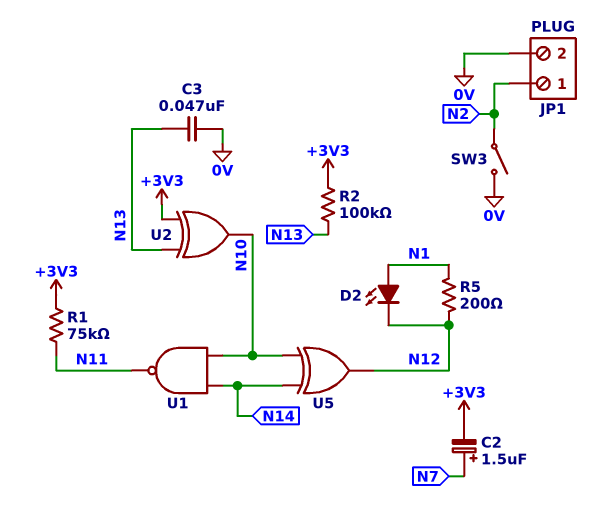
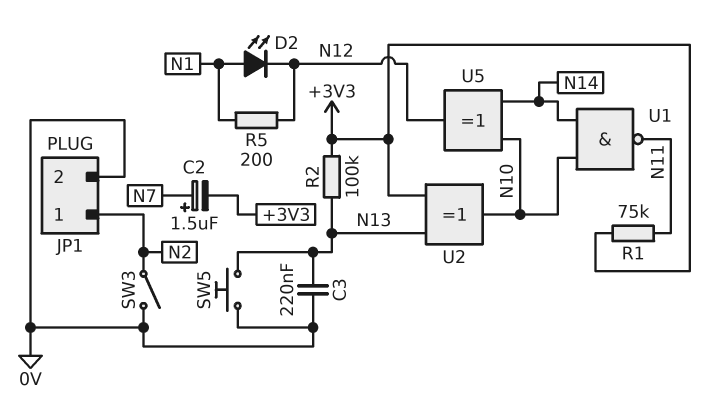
C3: 47nF (0V, N13) -> 220nF (0V, N13)
SW5: none -> button (0V, N13)

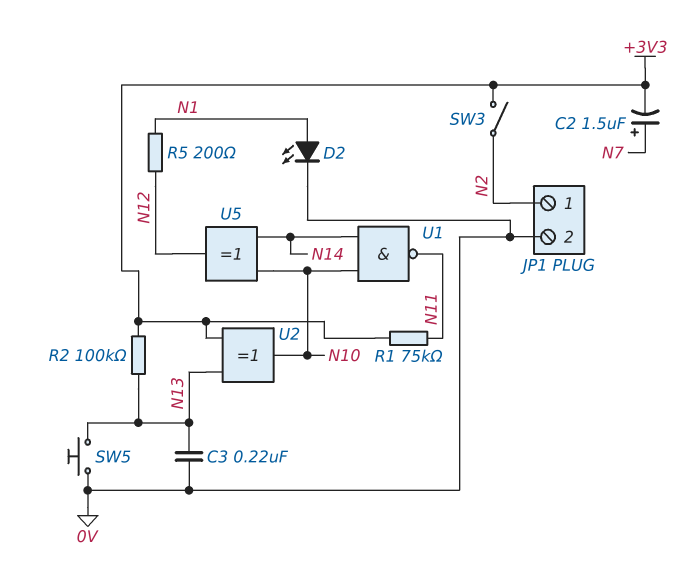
D2: LED (A N1, K N12) -> LED (A N1, K 0V)
SW3: switch (0V, N2) -> switch (+3V3, N2)

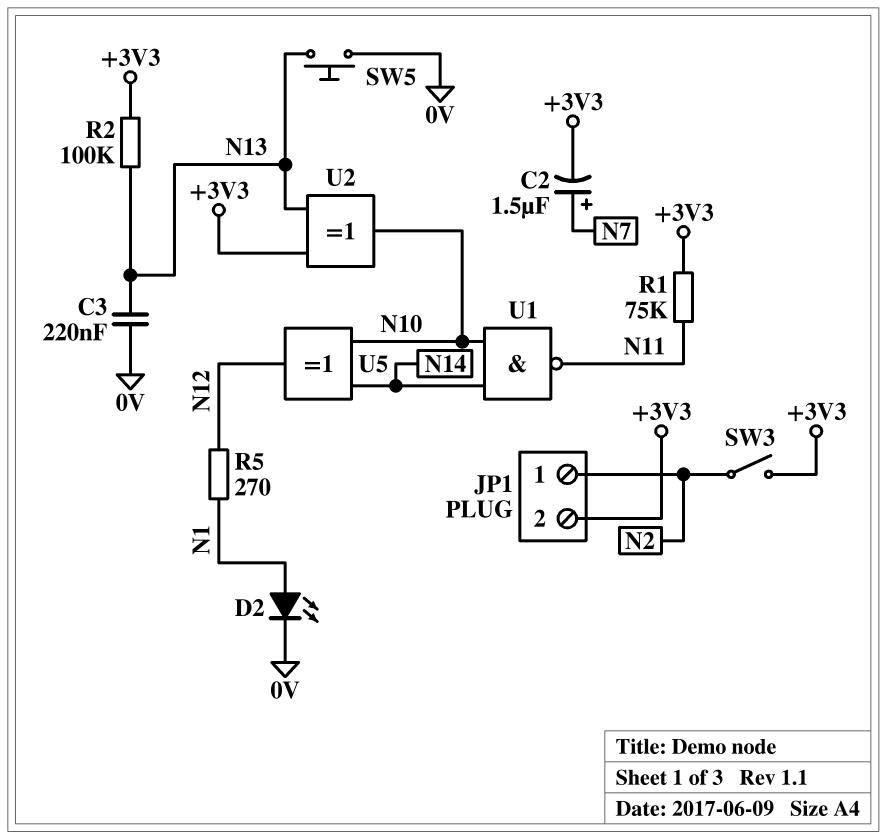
JP1 pin 2: 0V -> +3V3
R5: 200 (N1, N12) -> 270 (N1, N12)

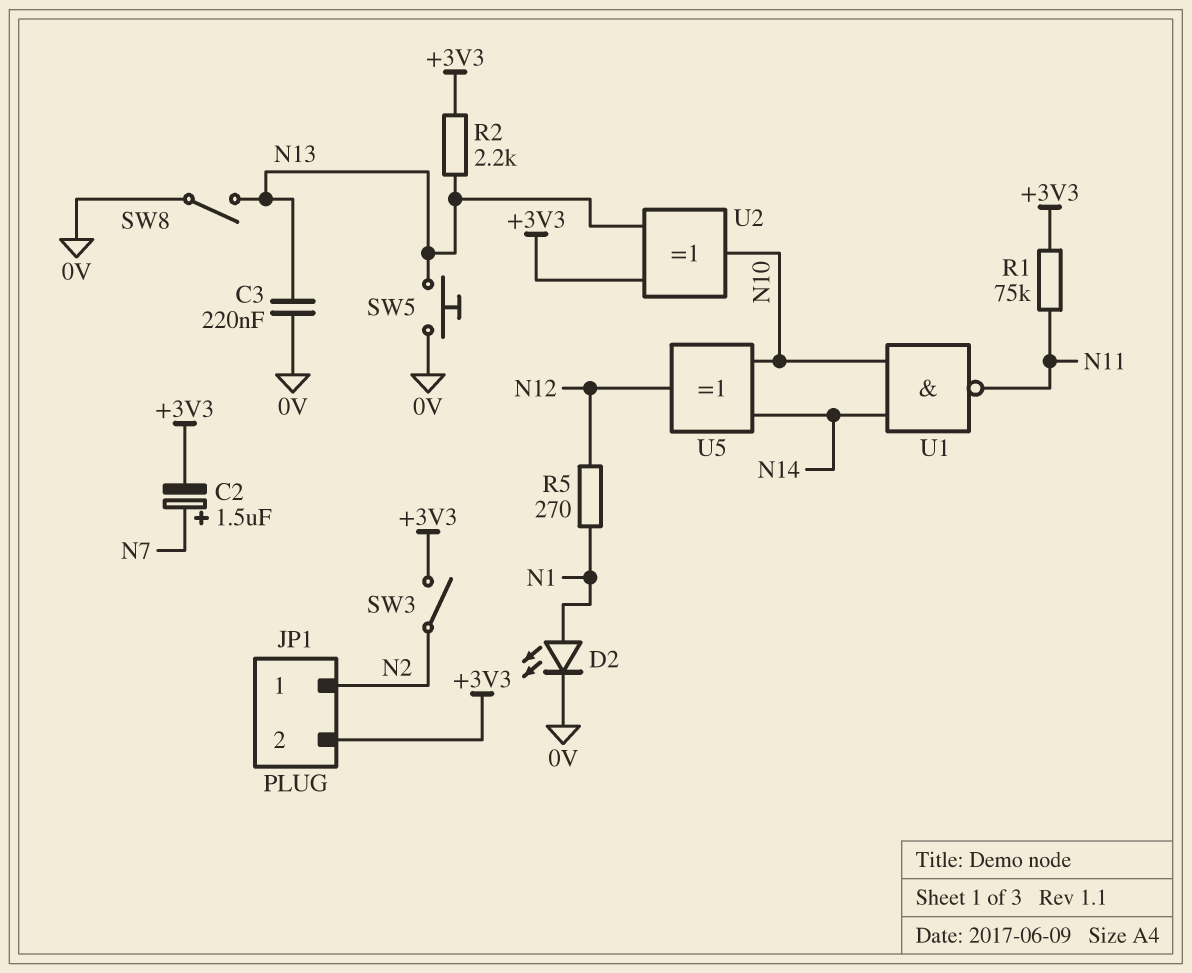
R2: 100k (+3V3, N13) -> 2.2k (+3V3, N13)
SW8: none -> switch (0V, N13)

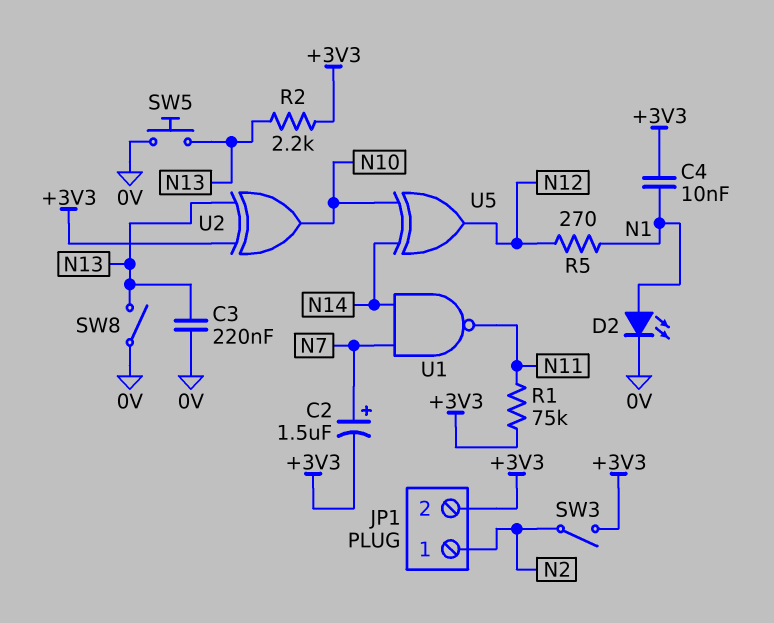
C4: none -> 10nF (+3V3, N1)
U1: NAND (in N10, in N14, out N11) -> NAND (in N7, in N14, out N11)

